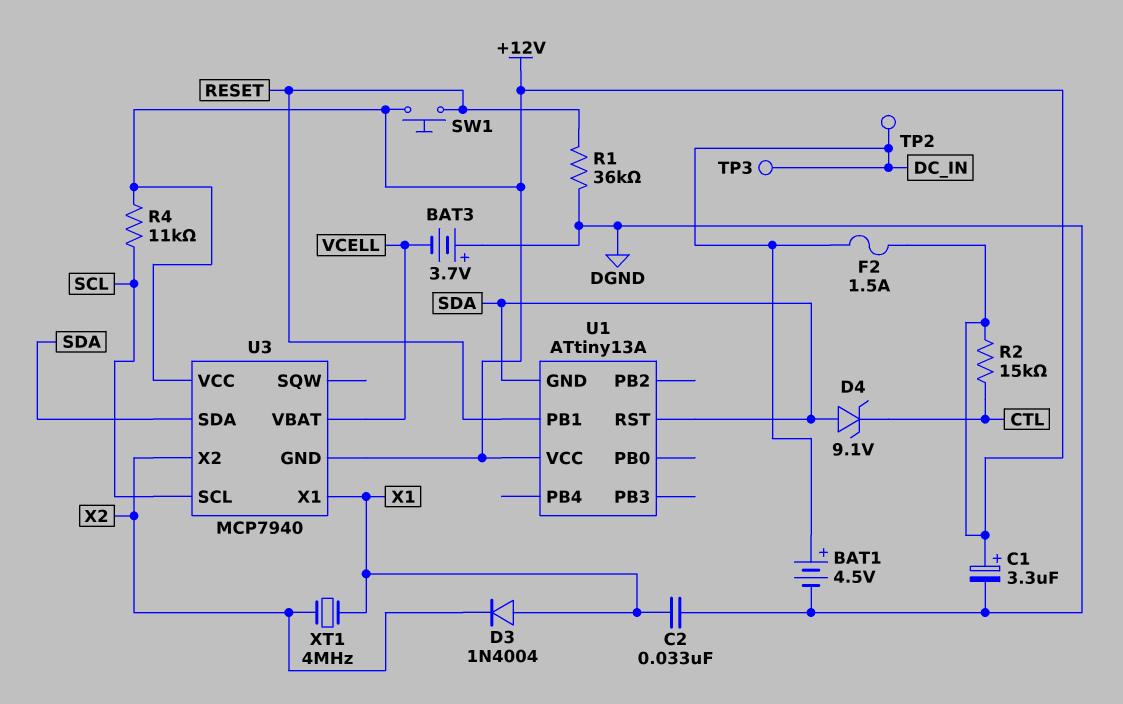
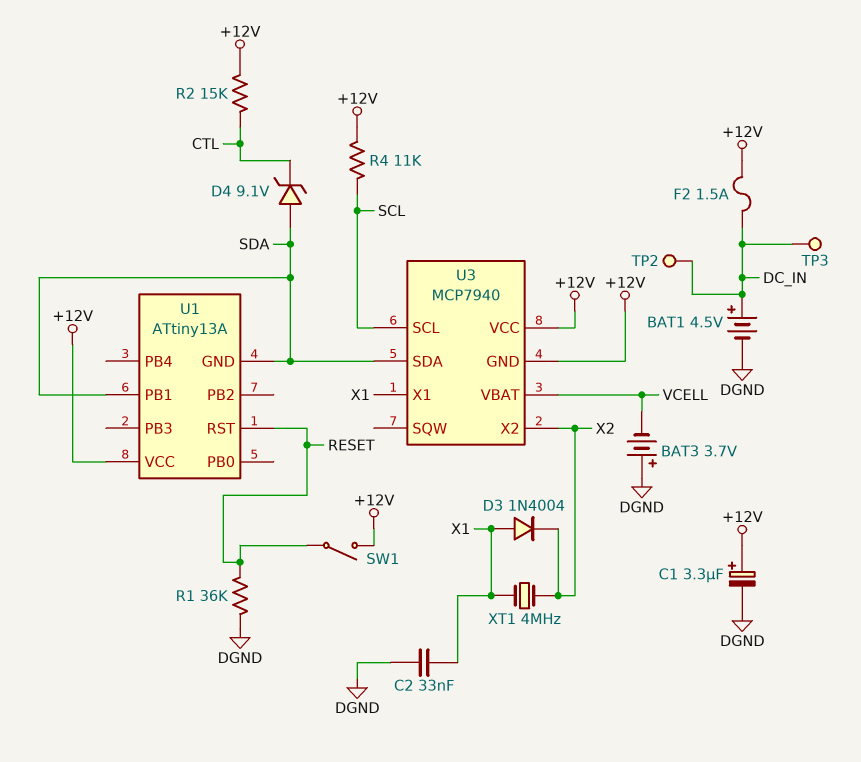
SW1: button (+12V, RESET) -> switch (+12V, RESET)
U1 pin PB1: RESET -> SDA
U1 pin RST: SDA -> RESET

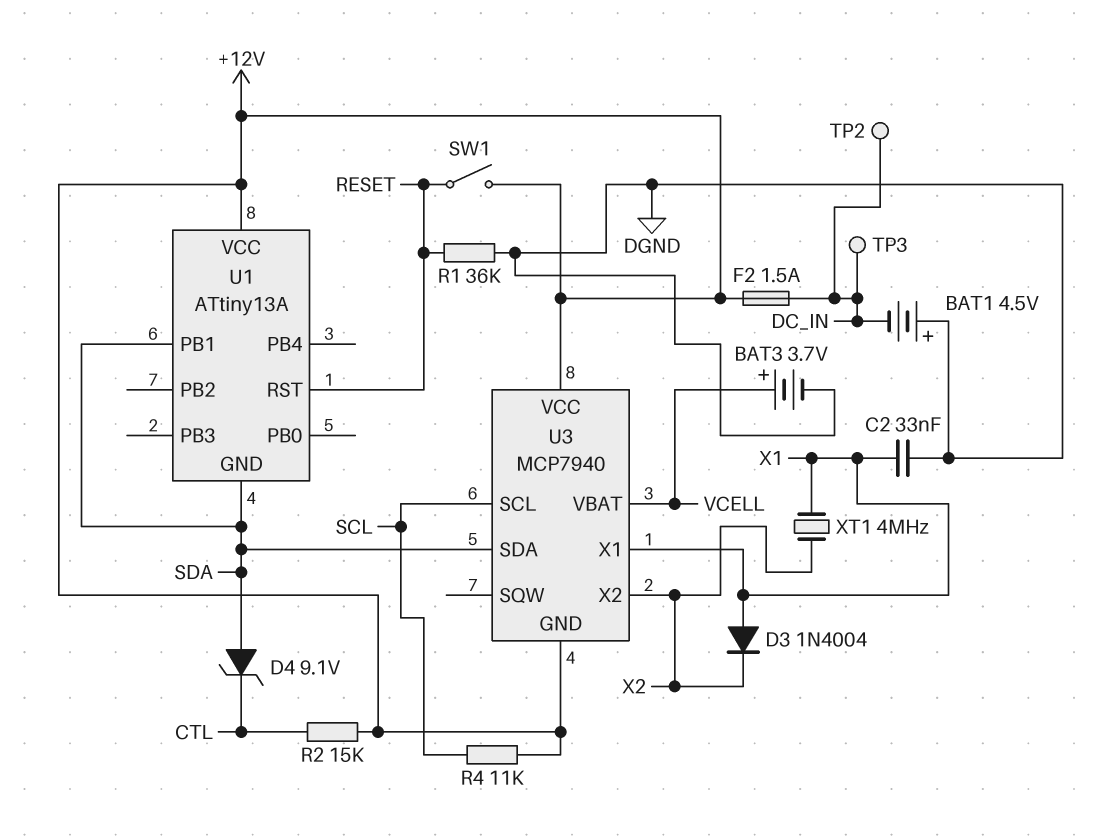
BAT1: 4.5V (plus DC_IN, minus DGND) -> 4.5V (plus DGND, minus DC_IN)
BAT3: 3.7V (plus DGND, minus VCELL) -> 3.7V (plus VCELL, minus DGND)
C1: 3.3uF (plus +12V, minus DGND) -> none

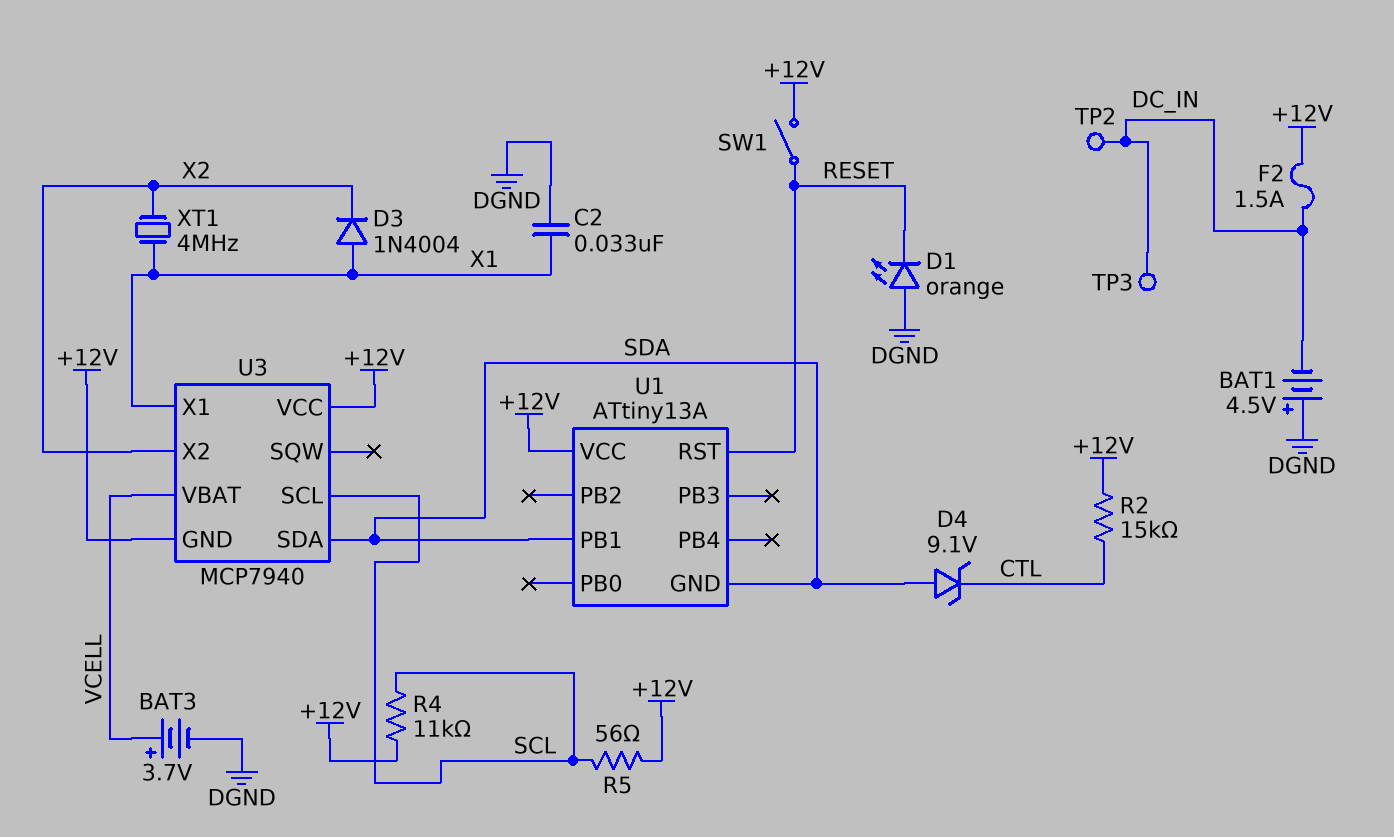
D1: none -> LED orange (A DGND, K RESET)
R1: 36k (DGND, RESET) -> none
R5: none -> 56 (+12V, SCL)

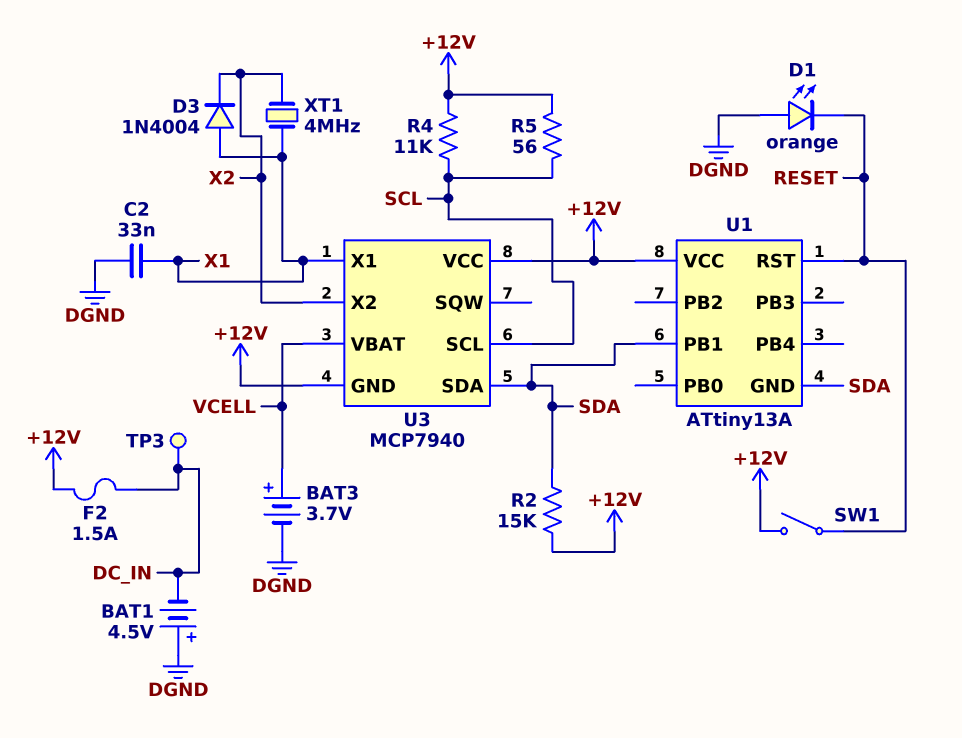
D4: zener 9.1V (A SDA, K CTL) -> none
R2: 15k (+12V, CTL) -> 15k (+12V, SDA)
TP2: test point (DC_IN) -> none

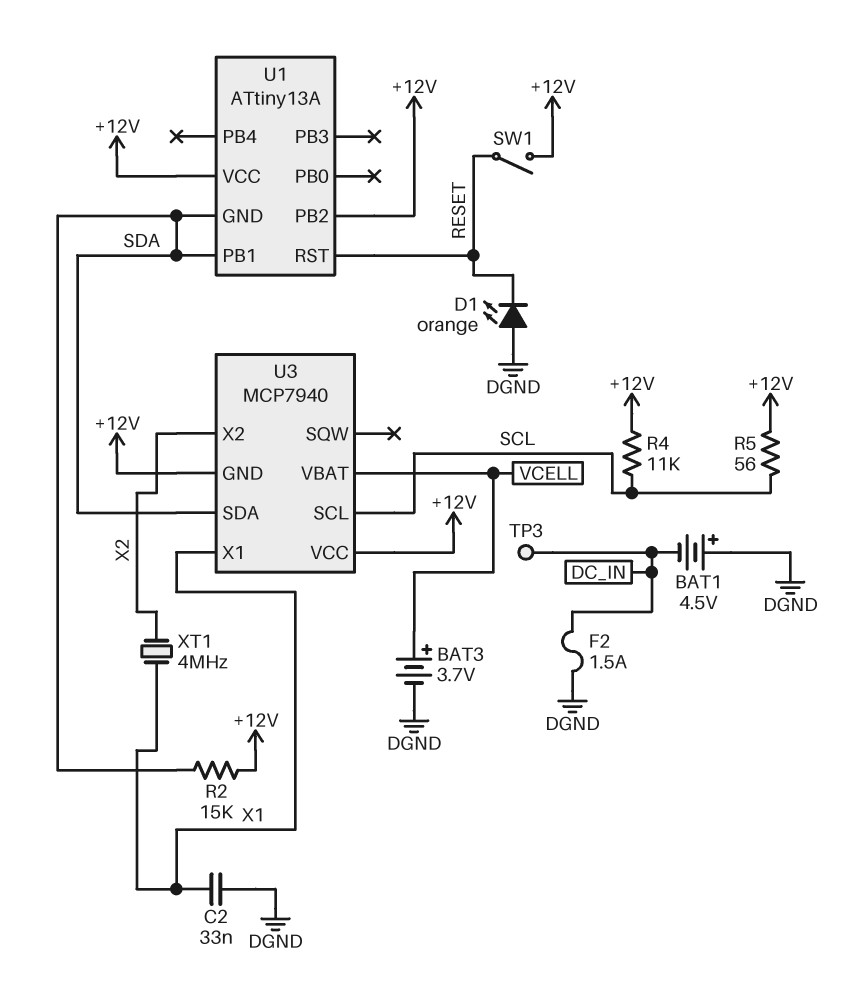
D3: diode 1N4004 (A X1, K X2) -> none
F2: 1.5A (+12V, DC_IN) -> 1.5A (DC_IN, DGND)
U1 pin PB2: none -> +12V

